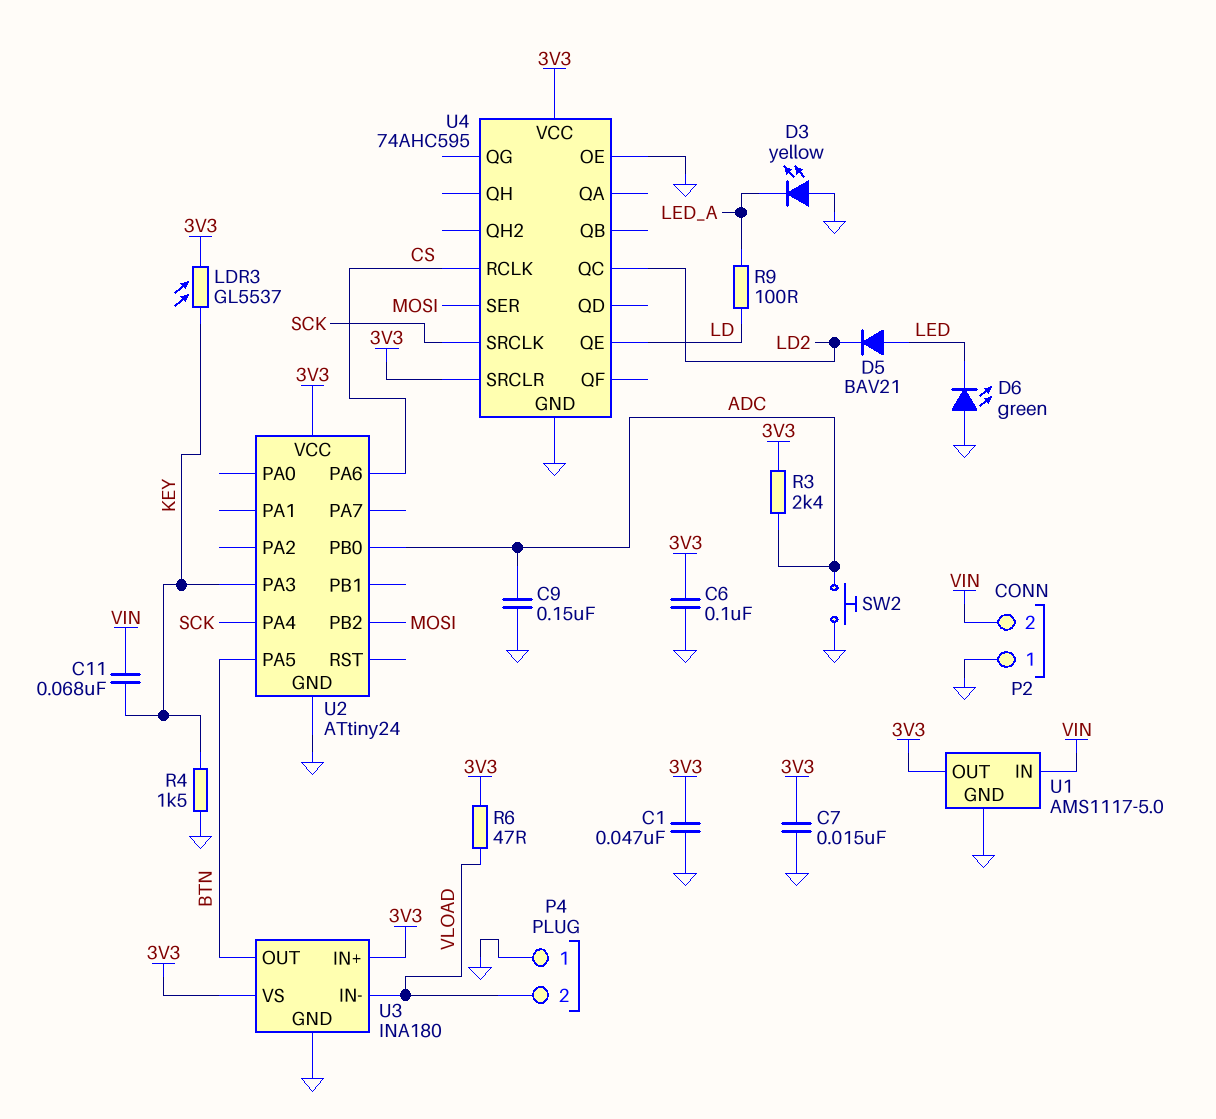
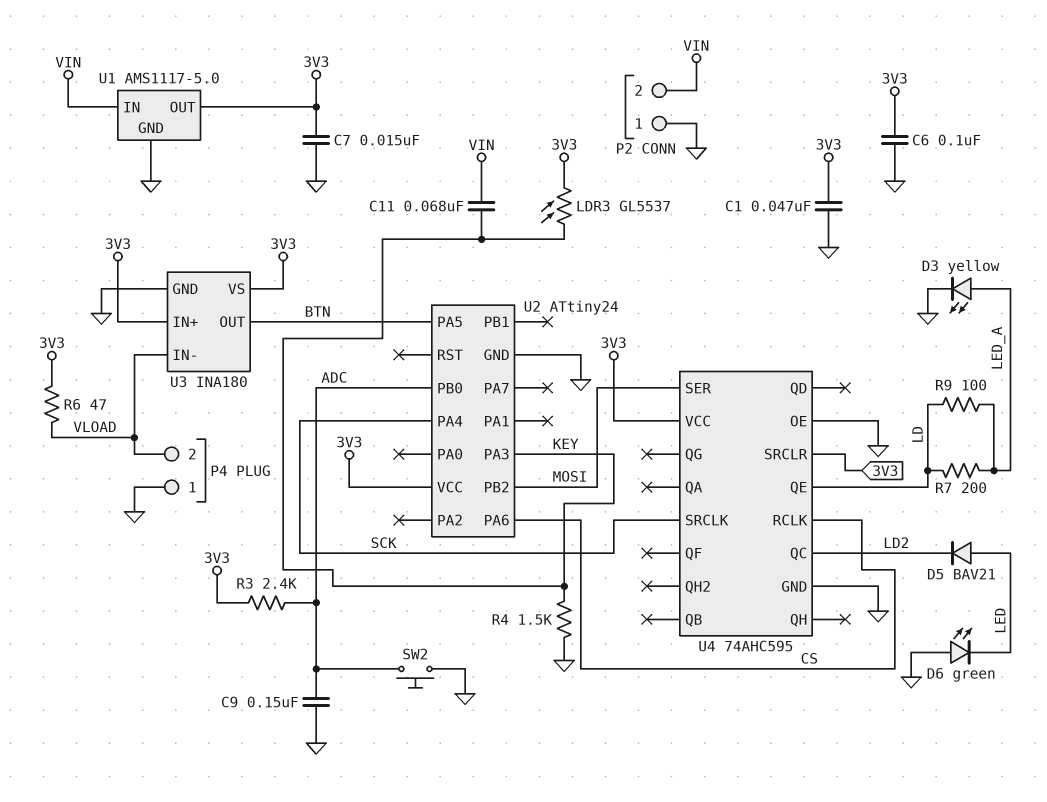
D3: LED yellow (A GND, K LED_A) -> LED yellow (A LED_A, K GND)
R7: none -> 200 (LD, LED_A)

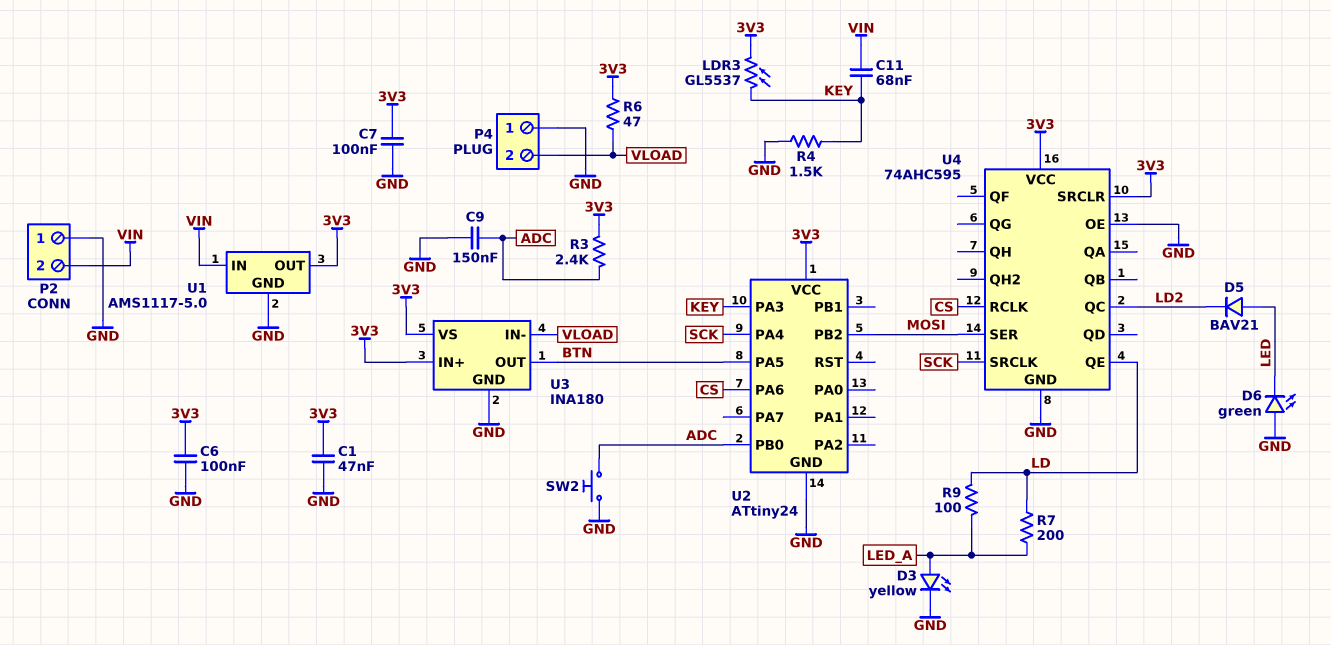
C7: 15nF (3V3, GND) -> 100nF (3V3, GND)

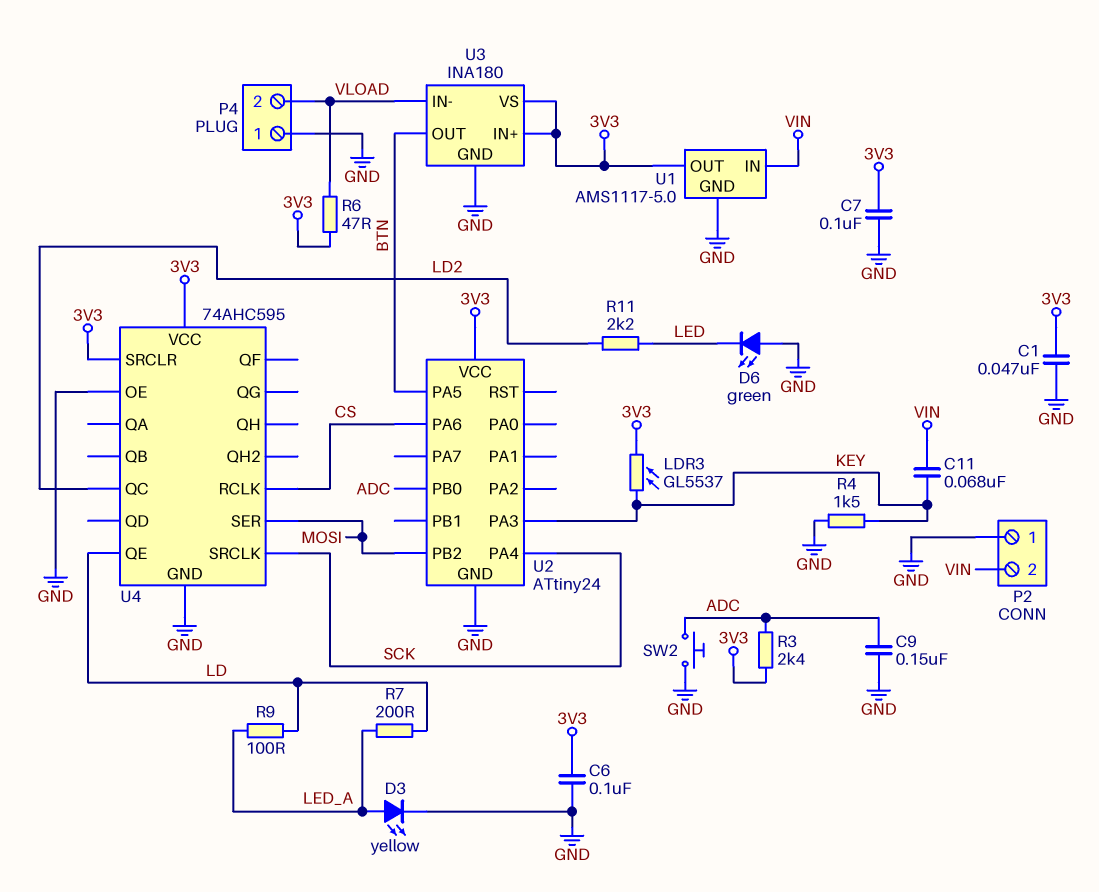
D5: diode BAV21 (A LED, K LD2) -> none
R11: none -> 2.2k (LD2, LED)

